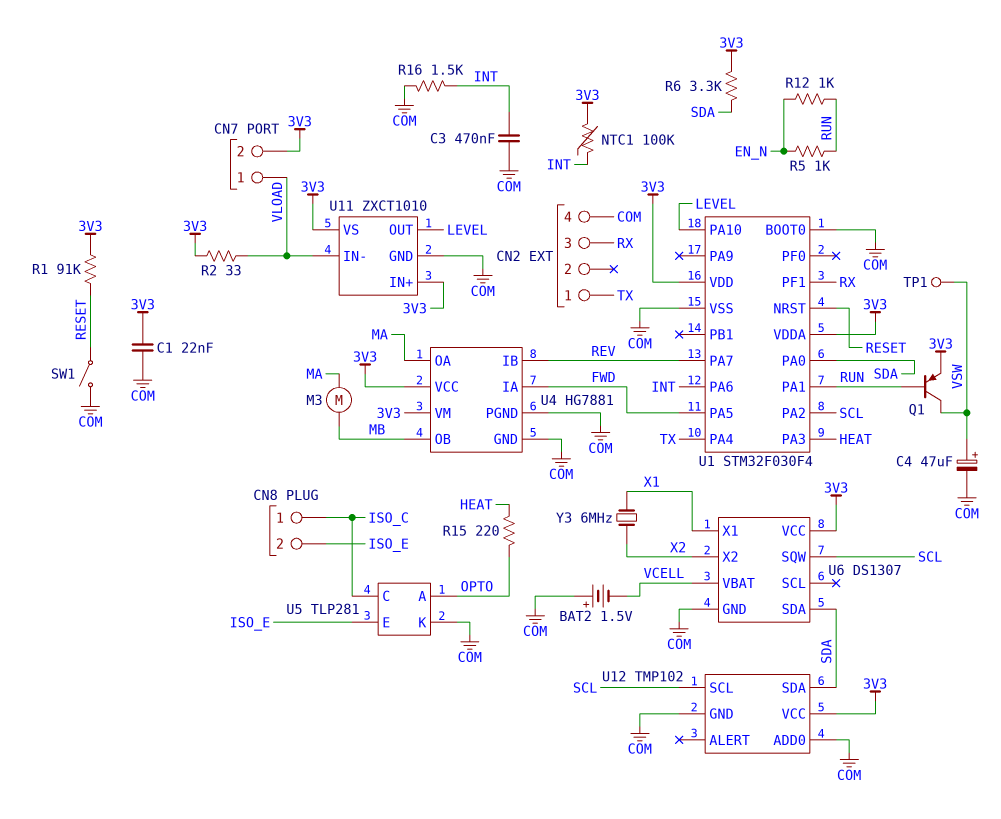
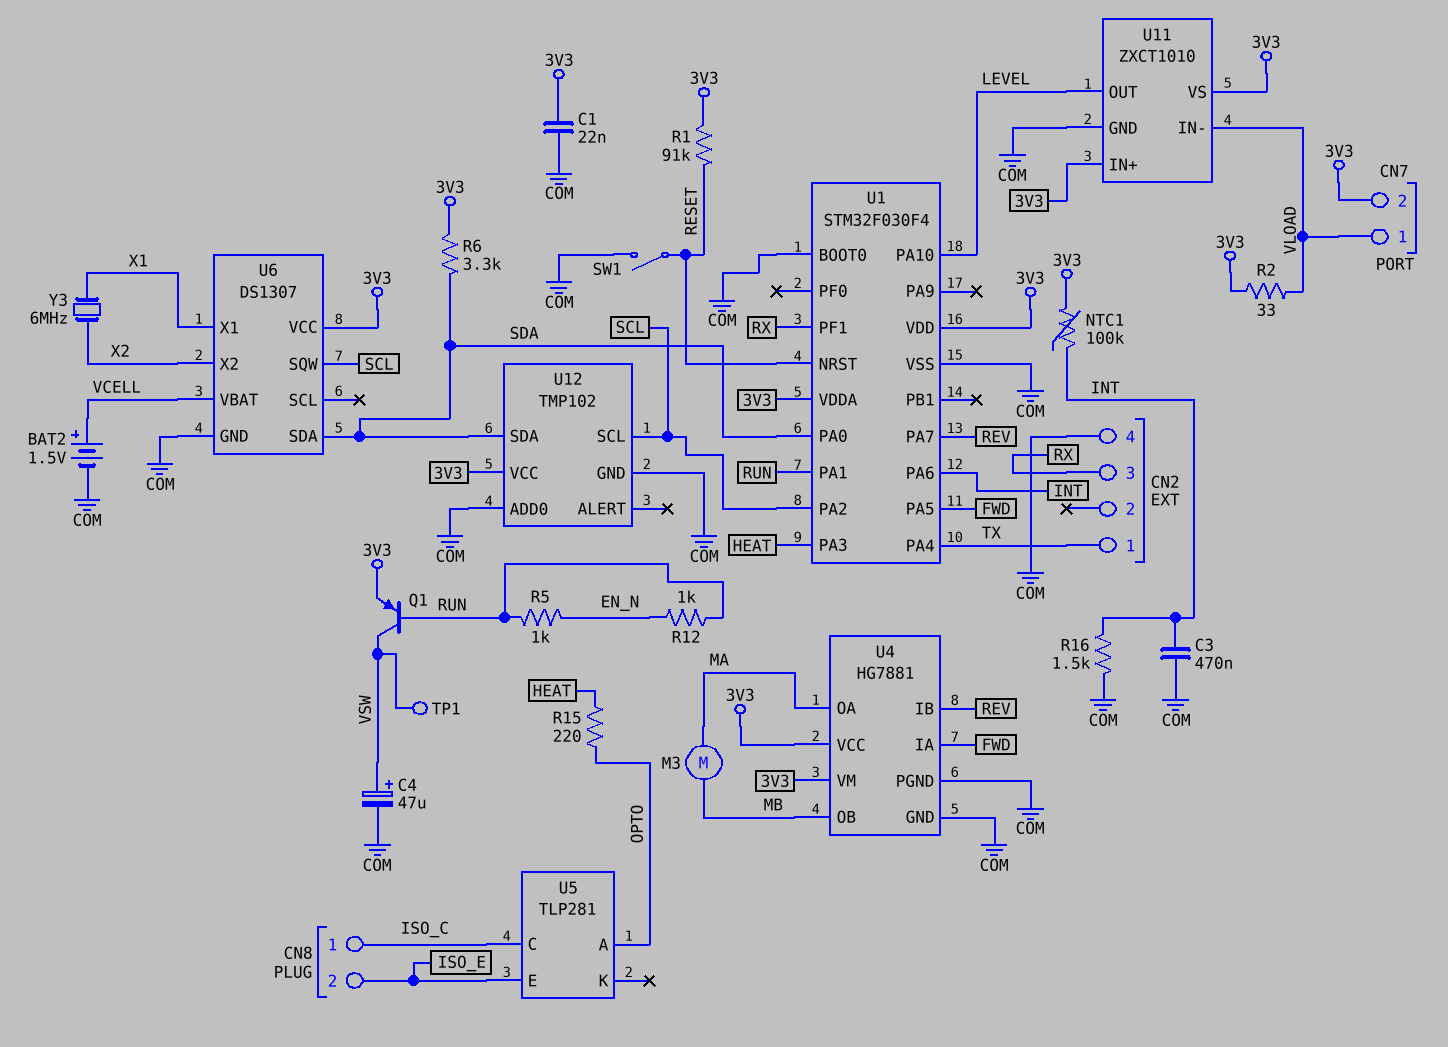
BAT2: 1.5V (plus COM, minus VCELL) -> 1.5V (plus VCELL, minus COM)
U5 pin K: COM -> none

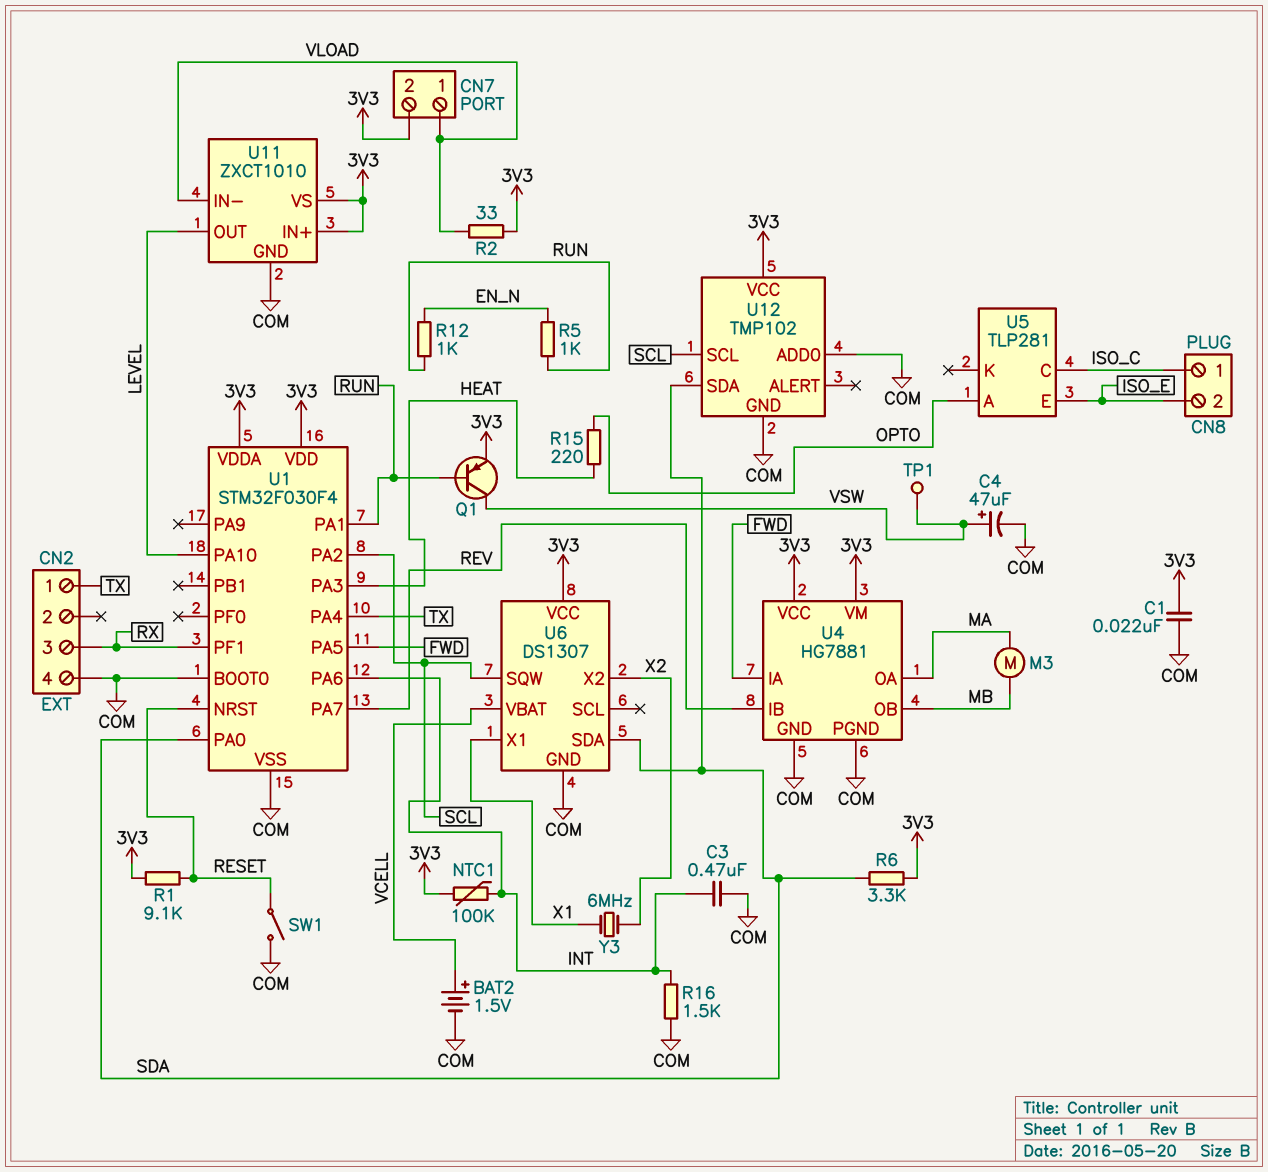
R1: 91k (3V3, RESET) -> 9.1k (3V3, RESET)

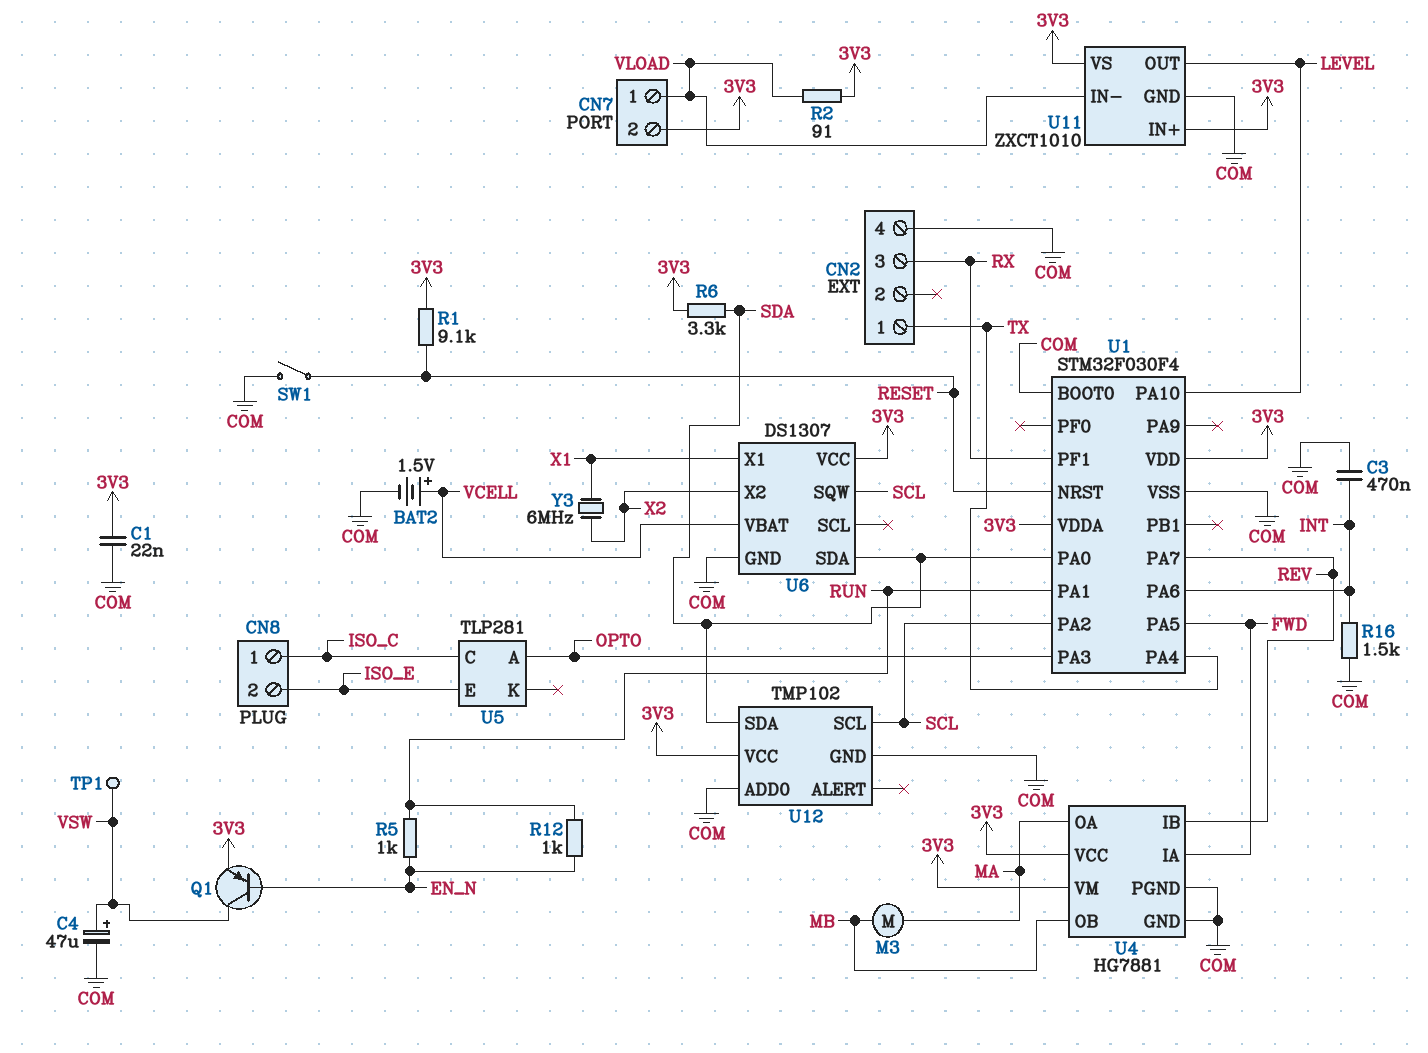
NTC1: 100k (3V3, INT) -> none
Q1: PNP (B RUN, C VSW, E 3V3) -> PNP (B EN_N, C VSW, E 3V3)
R2: 33 (3V3, VLOAD) -> 91 (3V3, VLOAD)
R15: 220 (HEAT, OPTO) -> none
U1 pin PA3: HEAT -> OPTO

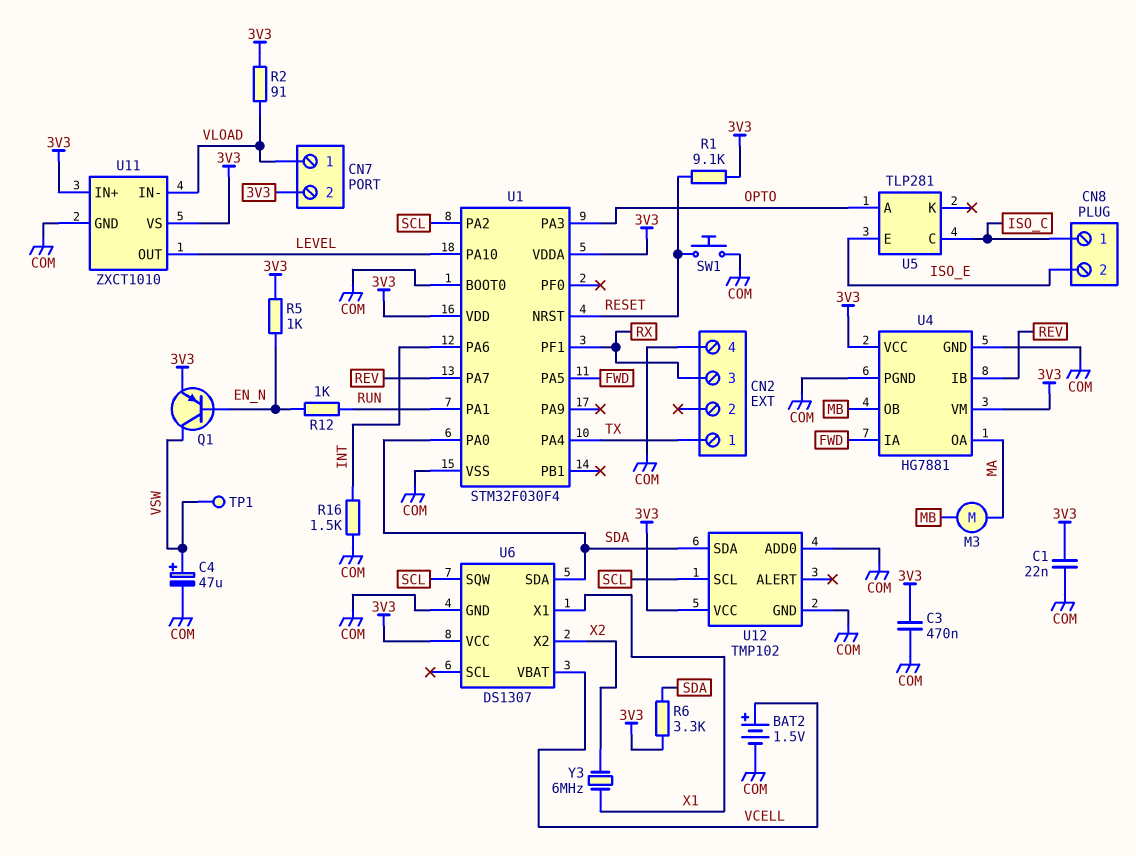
C3: 470nF (COM, INT) -> 470nF (3V3, COM)
R5: 1k (EN_N, RUN) -> 1k (3V3, EN_N)
SW1: switch (COM, RESET) -> button (COM, RESET)

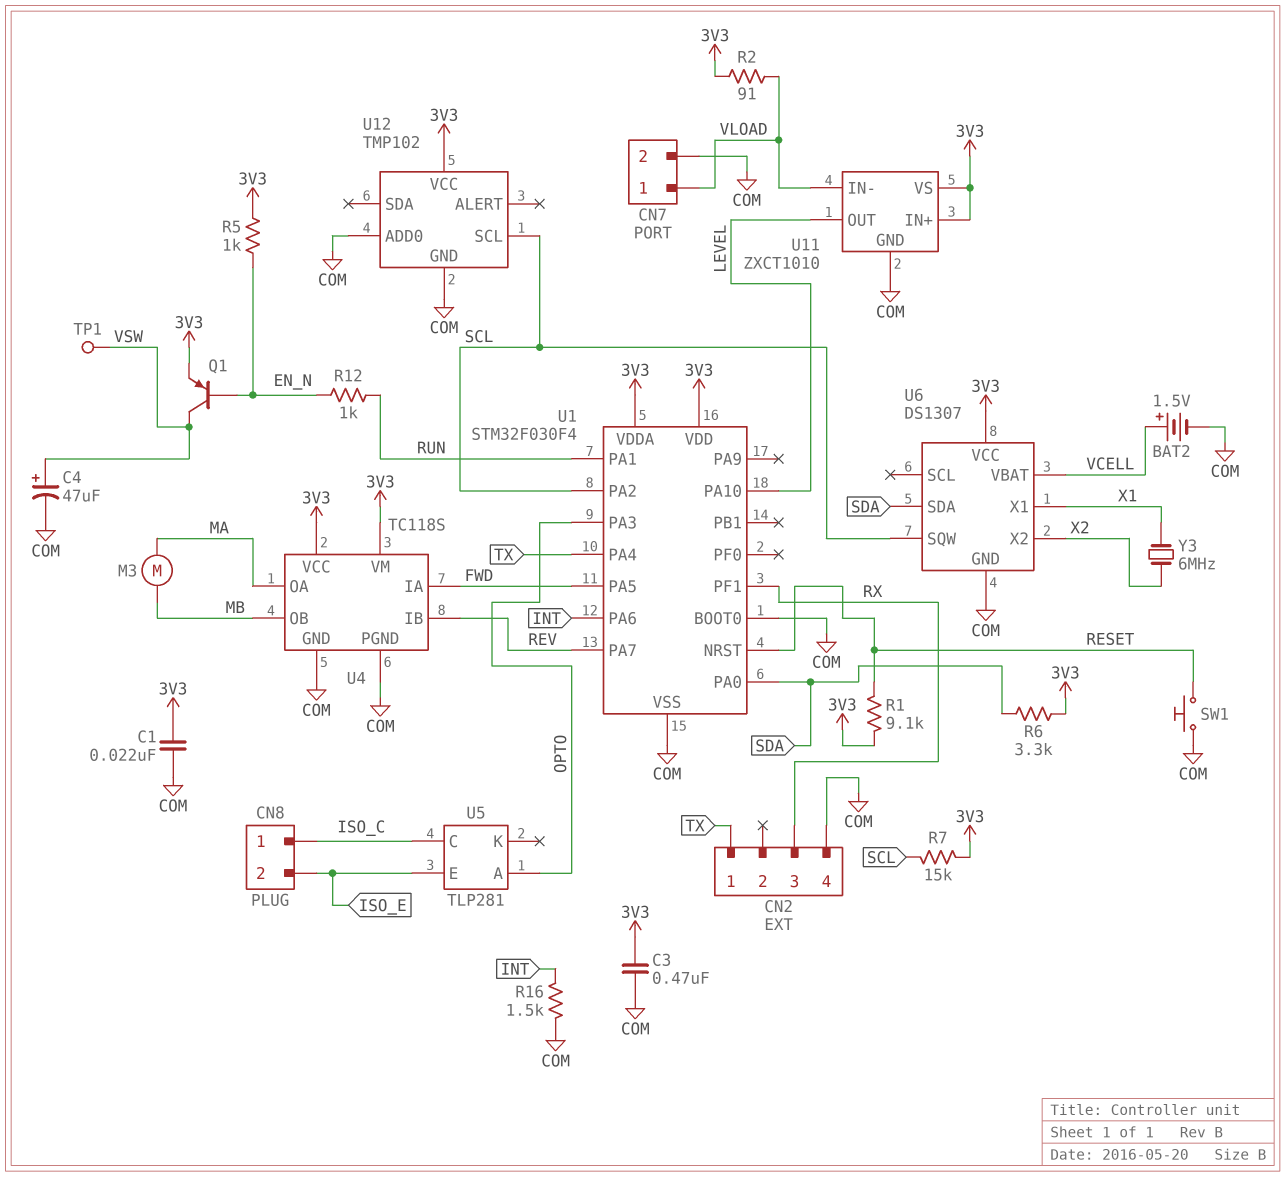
CN7 pin 2: 3V3 -> COM
R7: none -> 15k (3V3, SCL)
U4: HG7881 -> TC118S
U12 pin SDA: SDA -> none

